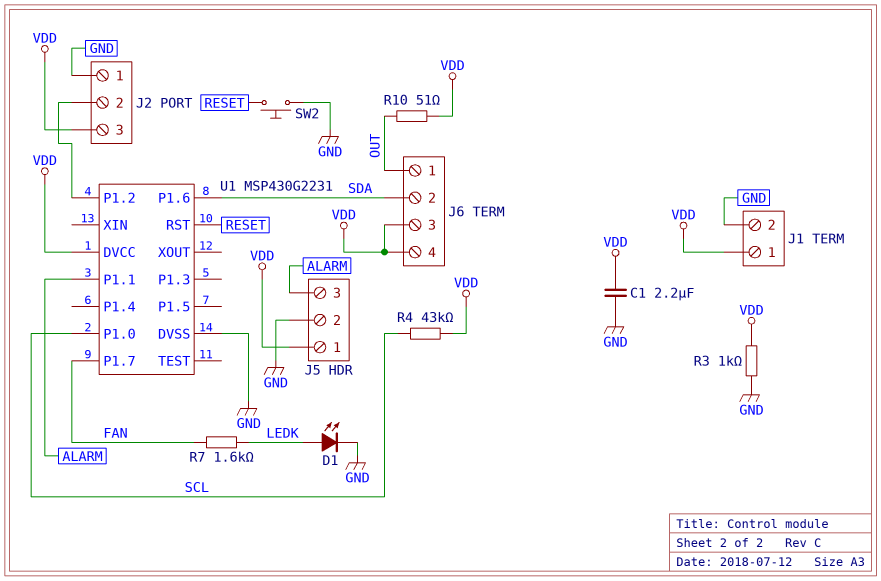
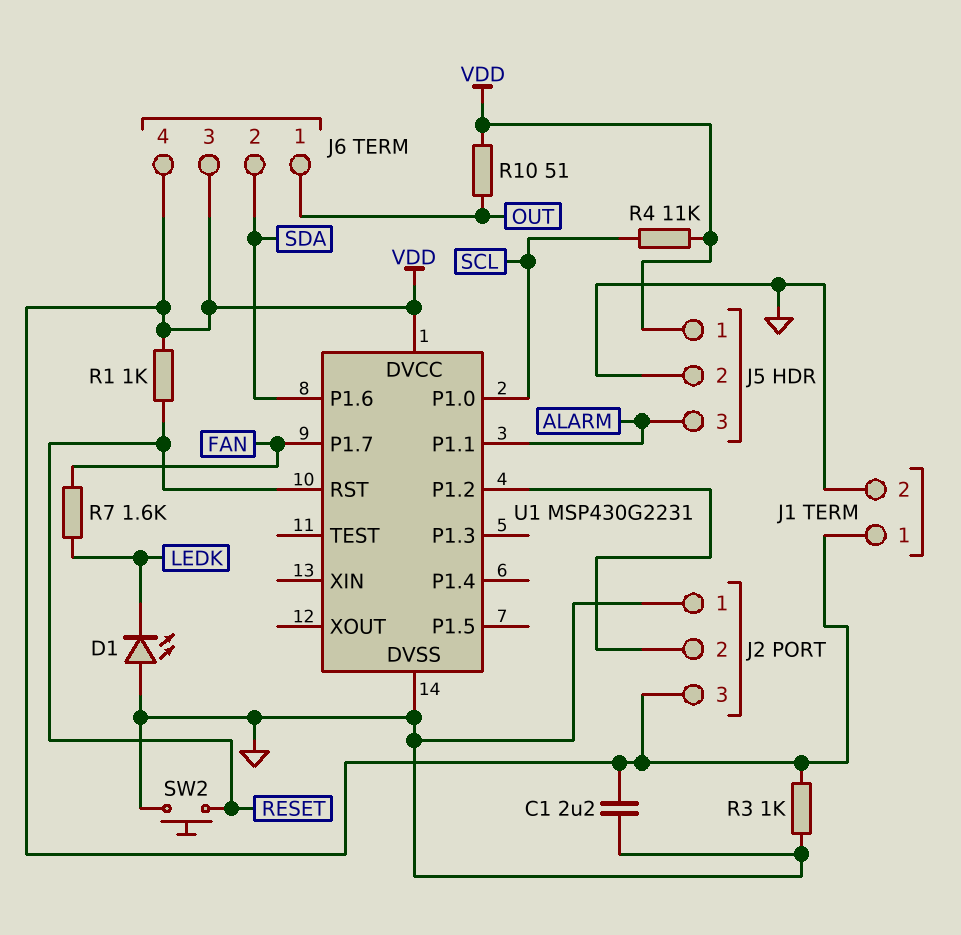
D1: LED (A LEDK, K GND) -> LED (A GND, K LEDK)
R1: none -> 1k (RESET, VDD)
R4: 43k (SCL, VDD) -> 11k (SCL, VDD)

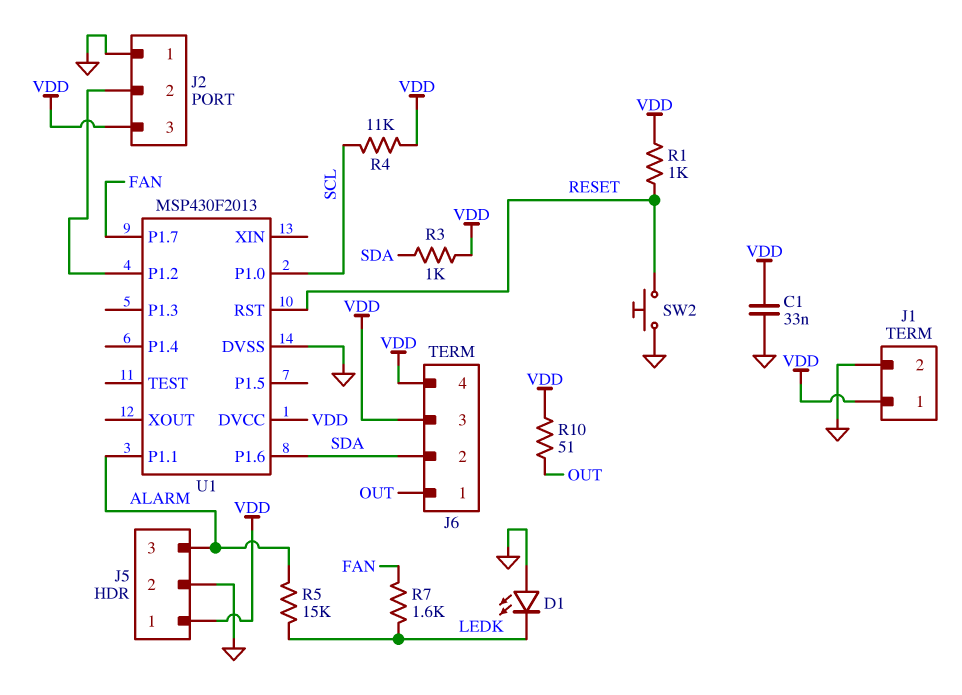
C1: 2.2uF (GND, VDD) -> 33nF (GND, VDD)
R3: 1k (GND, VDD) -> 1k (SDA, VDD)
R5: none -> 15k (ALARM, LEDK)
U1: MSP430G2231 -> MSP430F2013

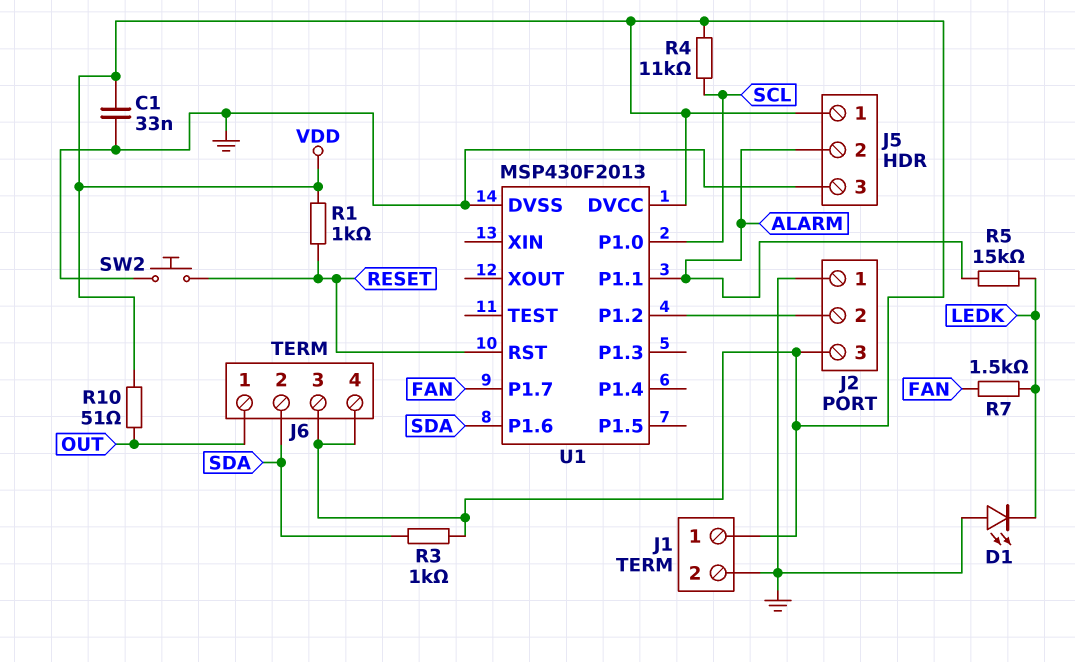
J5 pin 2: GND -> ALARM
J5 pin 3: ALARM -> GND
R7: 1.6k (FAN, LEDK) -> 1.5k (FAN, LEDK)

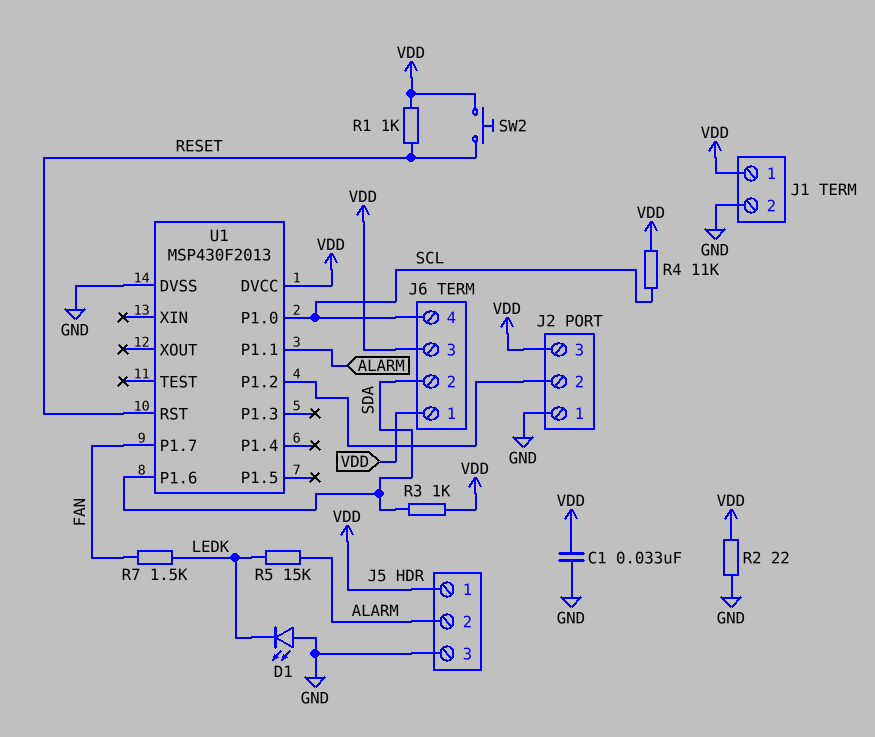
J6 pin 1: OUT -> VDD
J6 pin 4: VDD -> SCL
R2: none -> 22 (GND, VDD)
R10: 51 (OUT, VDD) -> none
SW2: button (GND, RESET) -> button (RESET, VDD)

